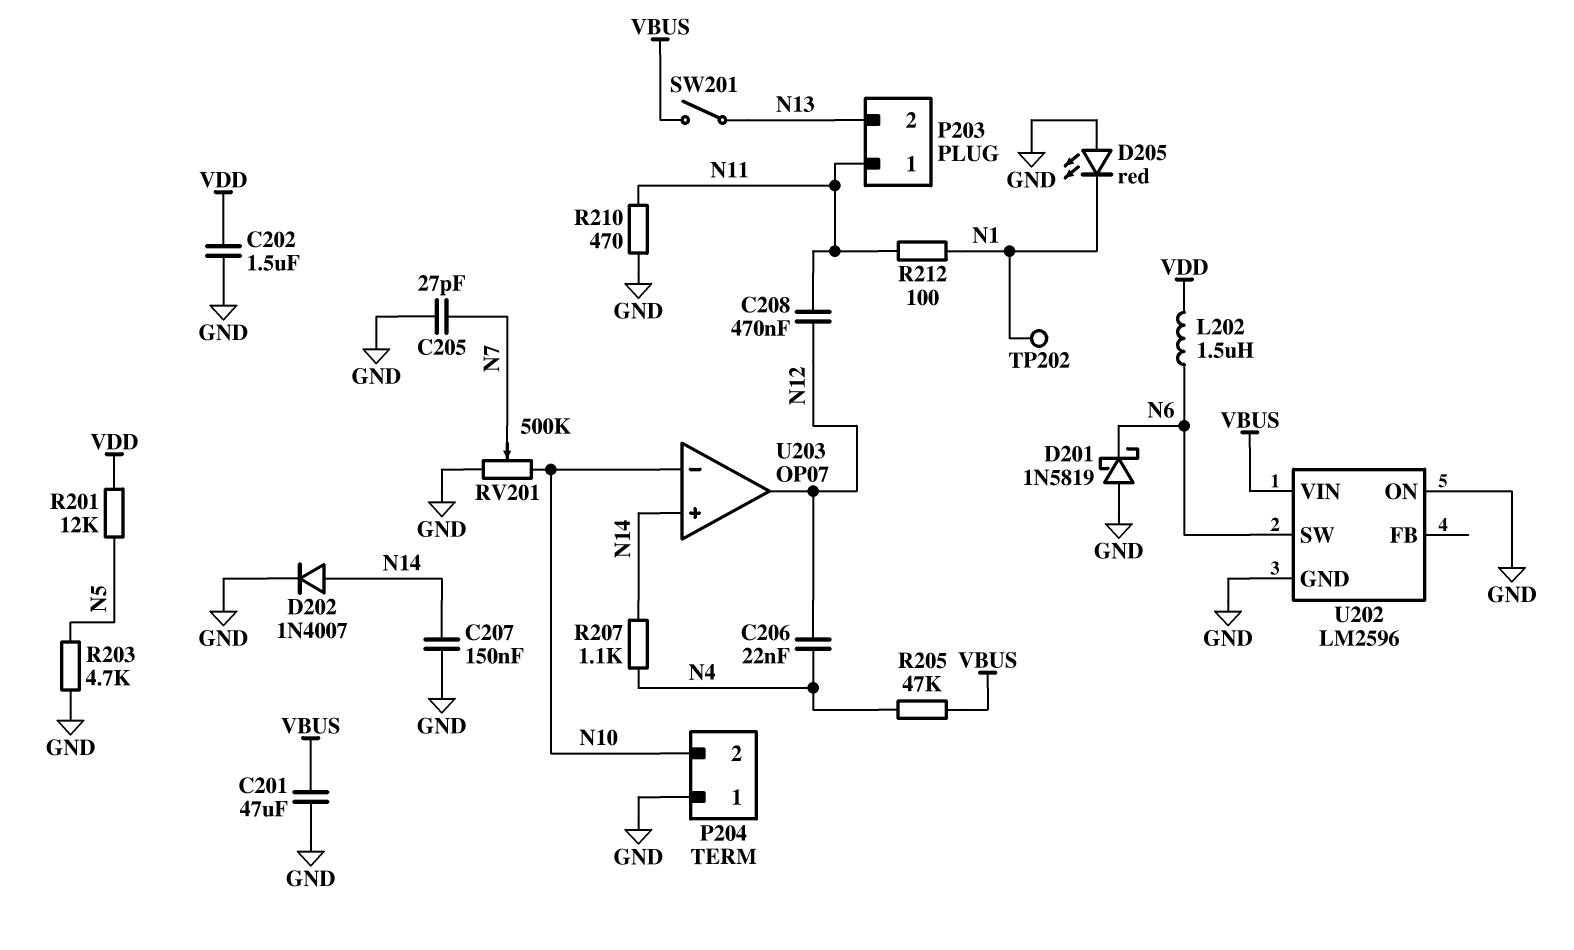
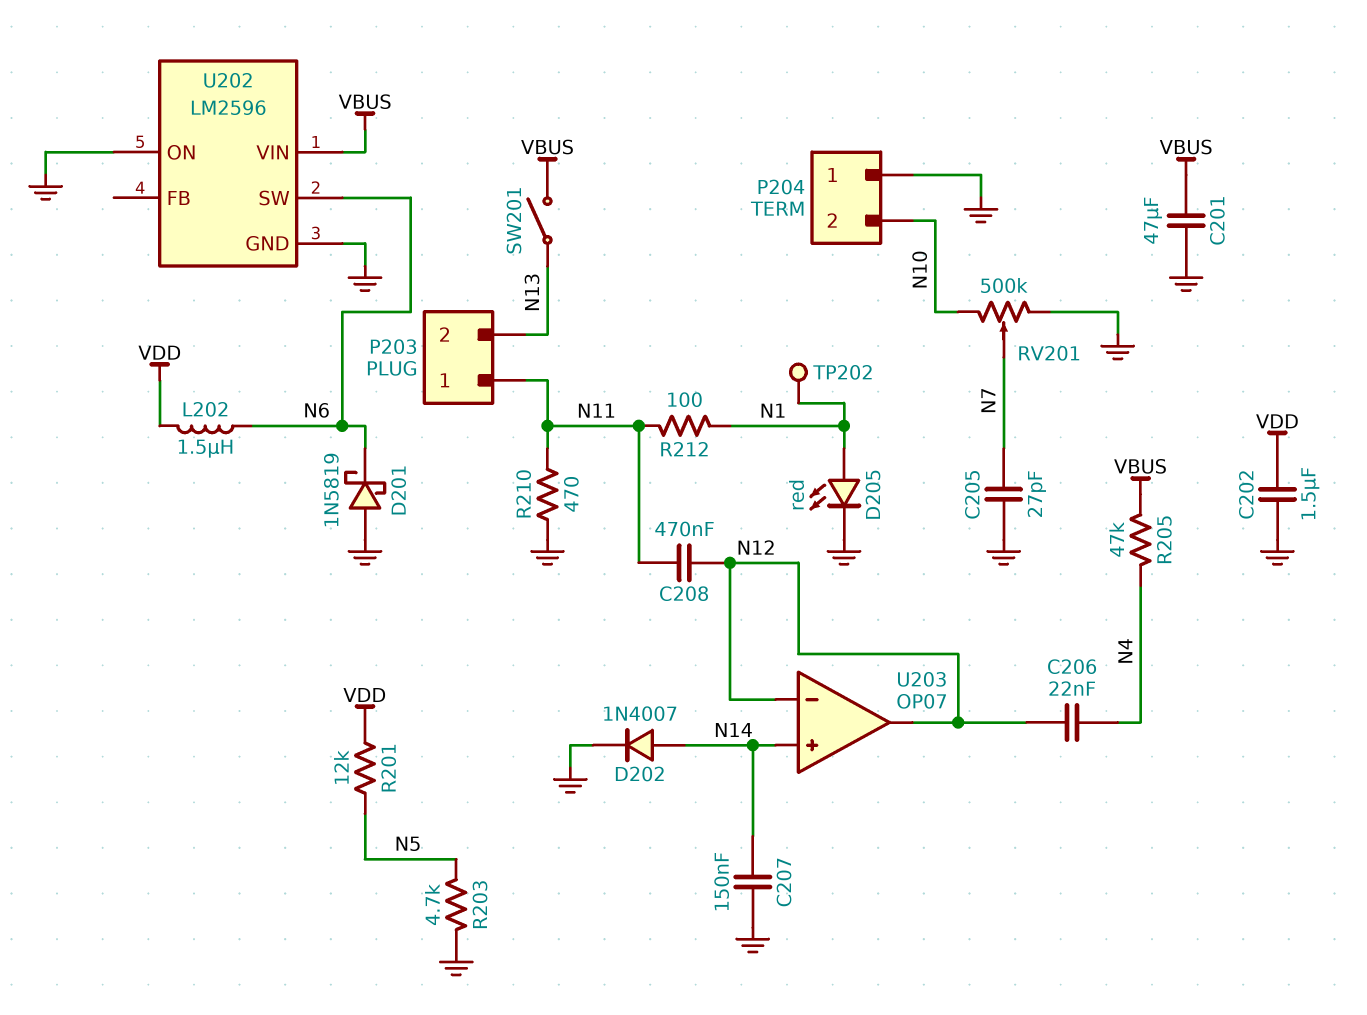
D205: LED red (A GND, K N1) -> LED red (A N1, K GND)
R207: 1.1k (N4, N14) -> none
U203 pin in-: N10 -> N12

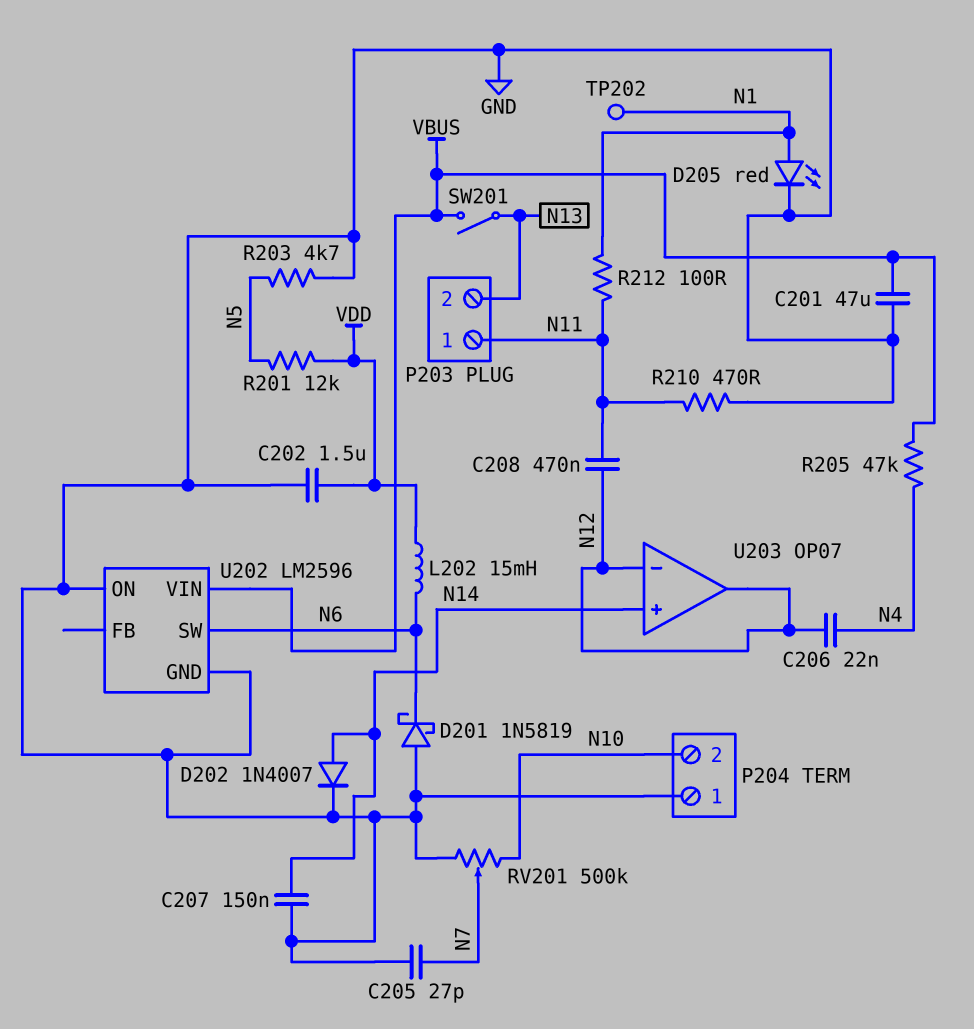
L202: 1.5uH (N6, VDD) -> 15mH (N6, VDD)

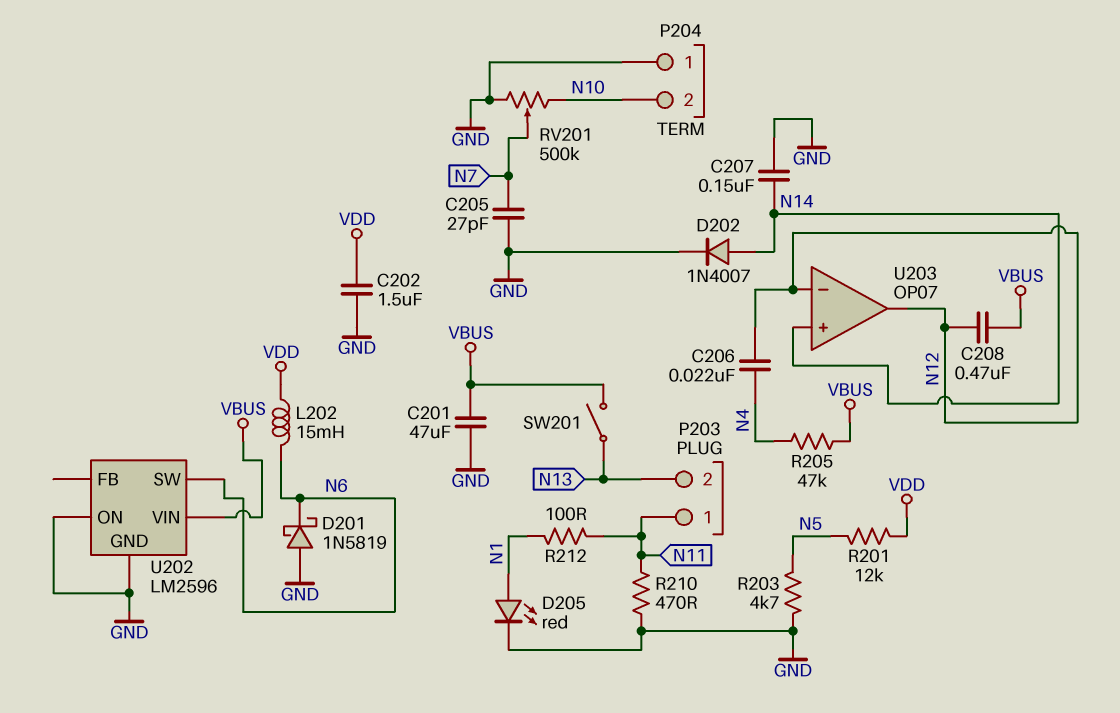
C208: 470nF (N11, N12) -> 470nF (N12, VBUS)
TP202: test point (N1) -> none

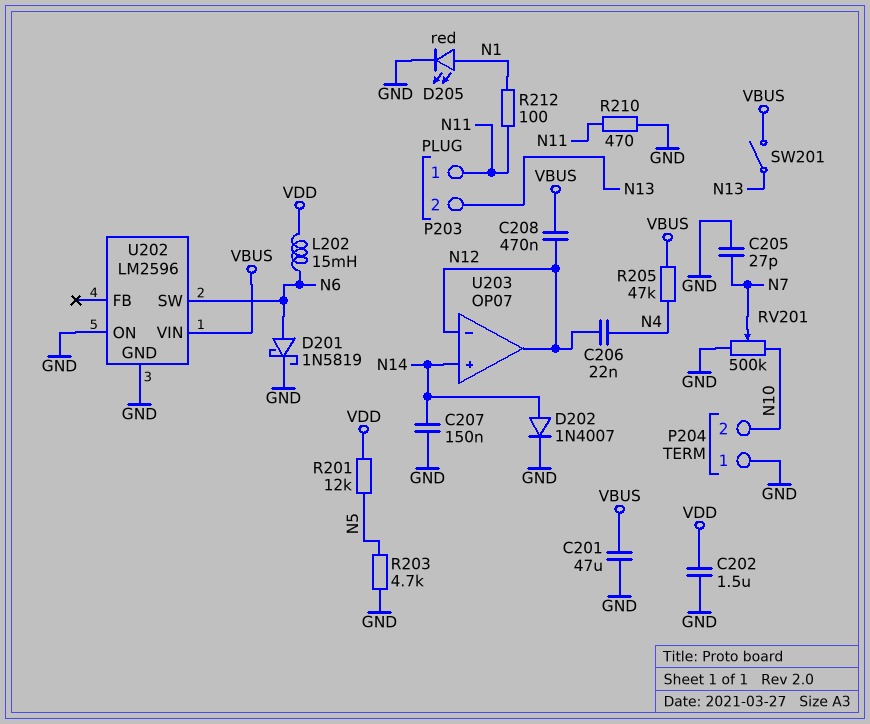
D201: schottky 1N5819 (A GND, K N6) -> schottky 1N5819 (A N6, K GND)

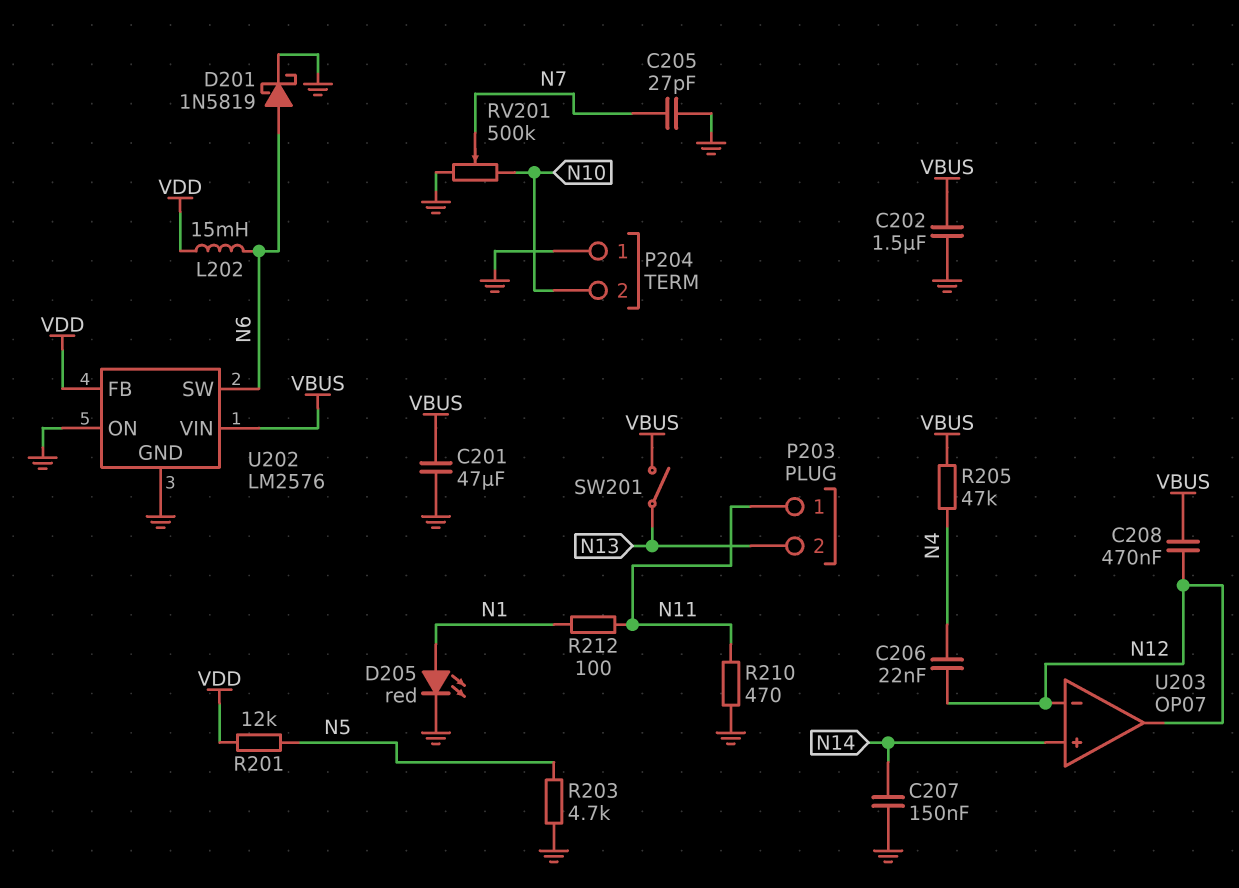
C202: 1.5uF (GND, VDD) -> 1.5uF (GND, VBUS)
D202: diode 1N4007 (A N14, K GND) -> none
U202: LM2596 -> LM2576
U202 pin FB: none -> VDD

